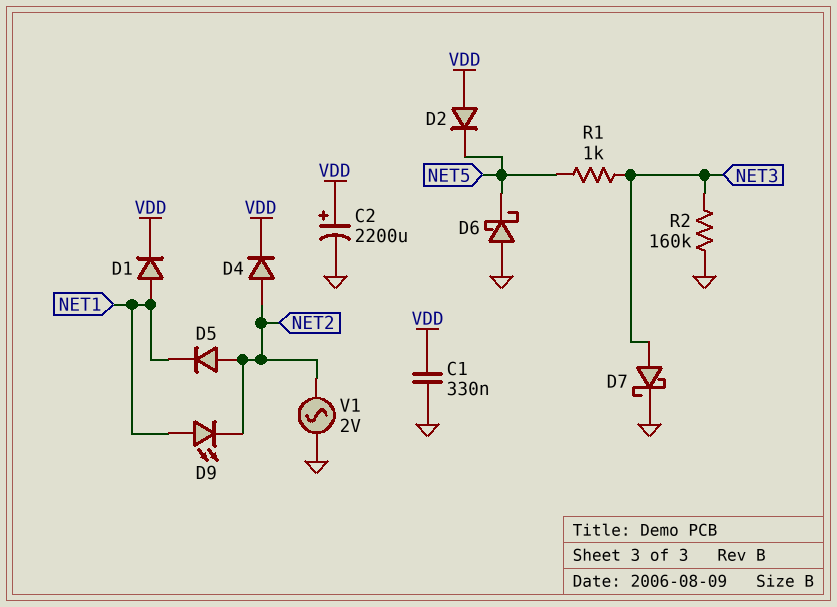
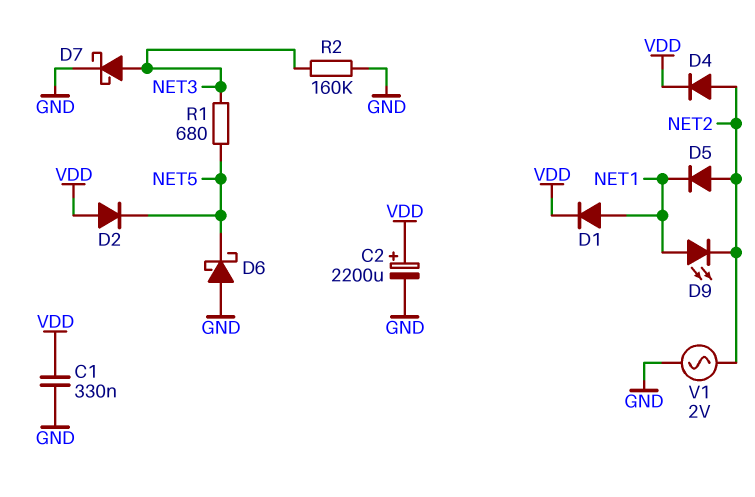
R1: 1k (NET3, NET5) -> 680 (NET3, NET5)

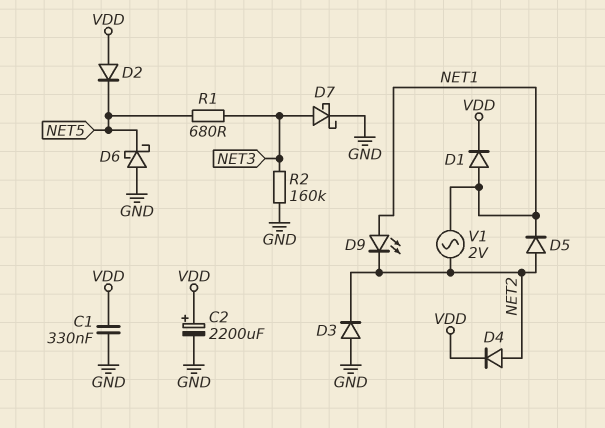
D3: none -> diode (A GND, K NET2)
V1: AC 2V (GND, NET2) -> AC 2V (NET1, NET2)

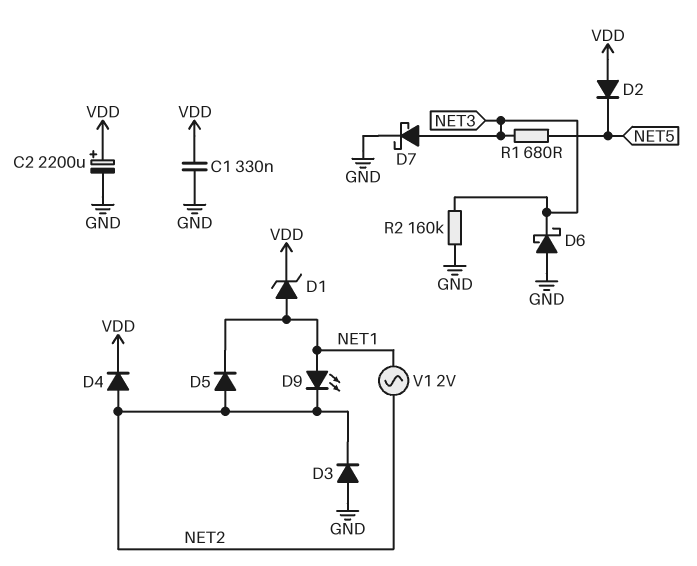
D1: diode (A NET1, K VDD) -> zener (A NET1, K VDD)
D6: schottky (A GND, K NET5) -> schottky (A GND, K NET3)

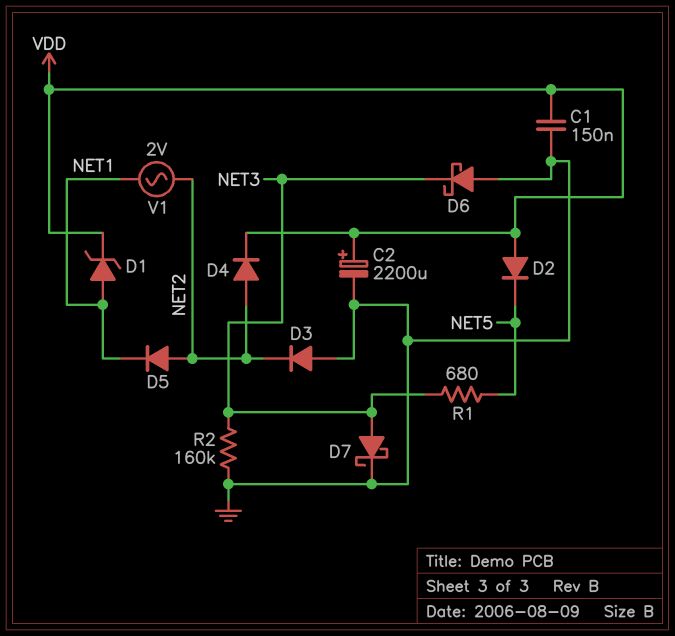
C1: 330nF (GND, VDD) -> 150nF (GND, VDD)
D9: LED (A NET1, K NET2) -> none

